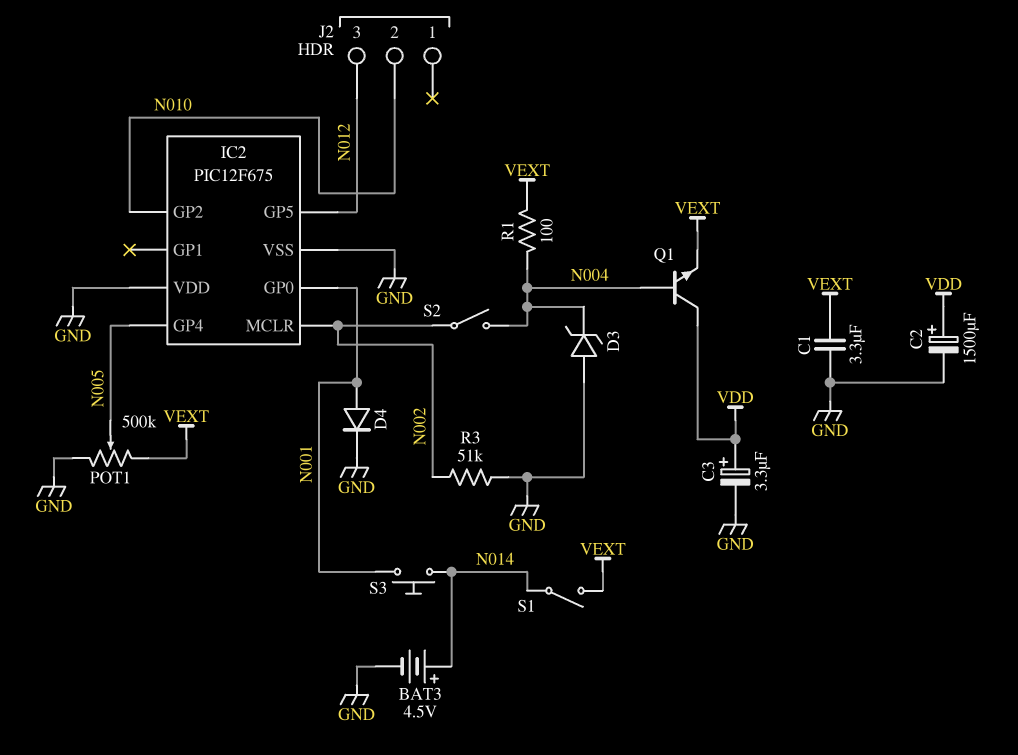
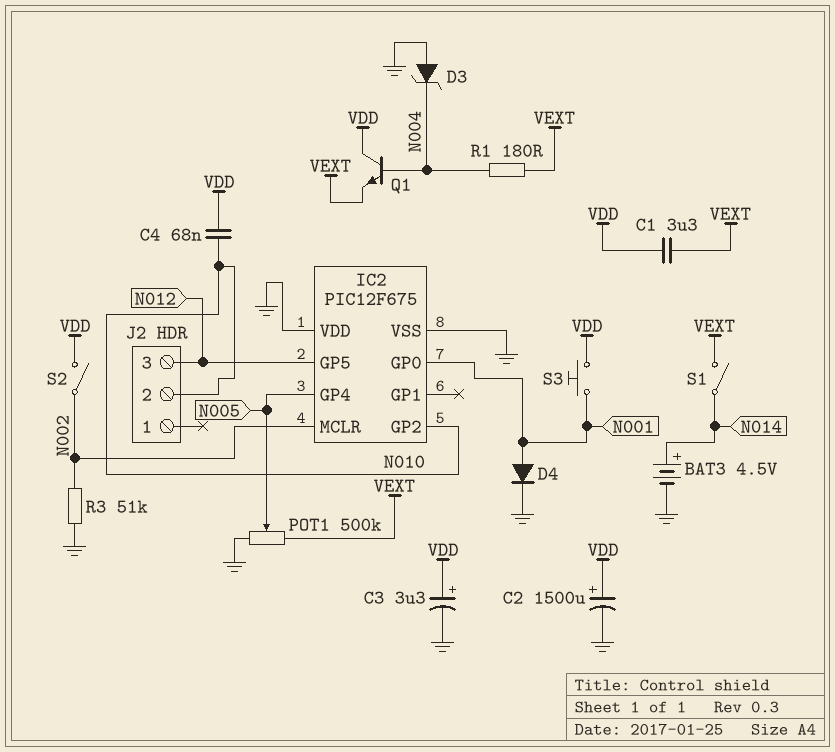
C1: 3.3uF (GND, VEXT) -> 3.3uF (VDD, VEXT)
C4: none -> 68nF (N010, VDD)
R1: 100 (N004, VEXT) -> 180 (N004, VEXT)
S2: switch (N002, N004) -> switch (N002, VDD)
S3: button (N001, N014) -> button (N001, VDD)

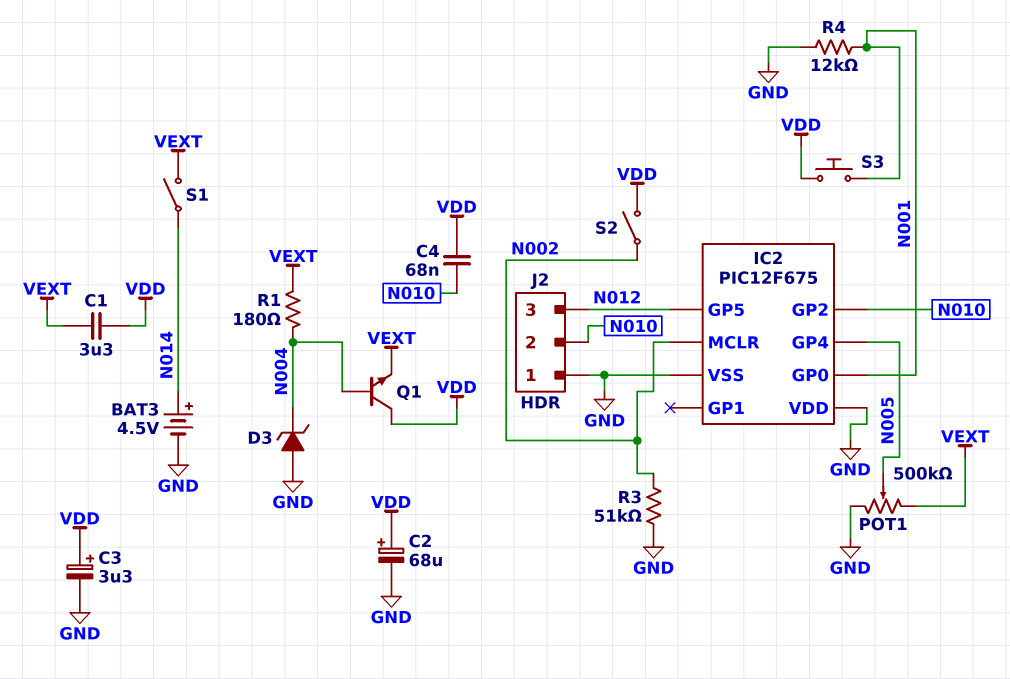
C2: 1500uF (plus VDD, minus GND) -> 68uF (plus VDD, minus GND)
D4: diode (A N001, K GND) -> none
J2 pin 1: none -> GND
R4: none -> 12k (GND, N001)

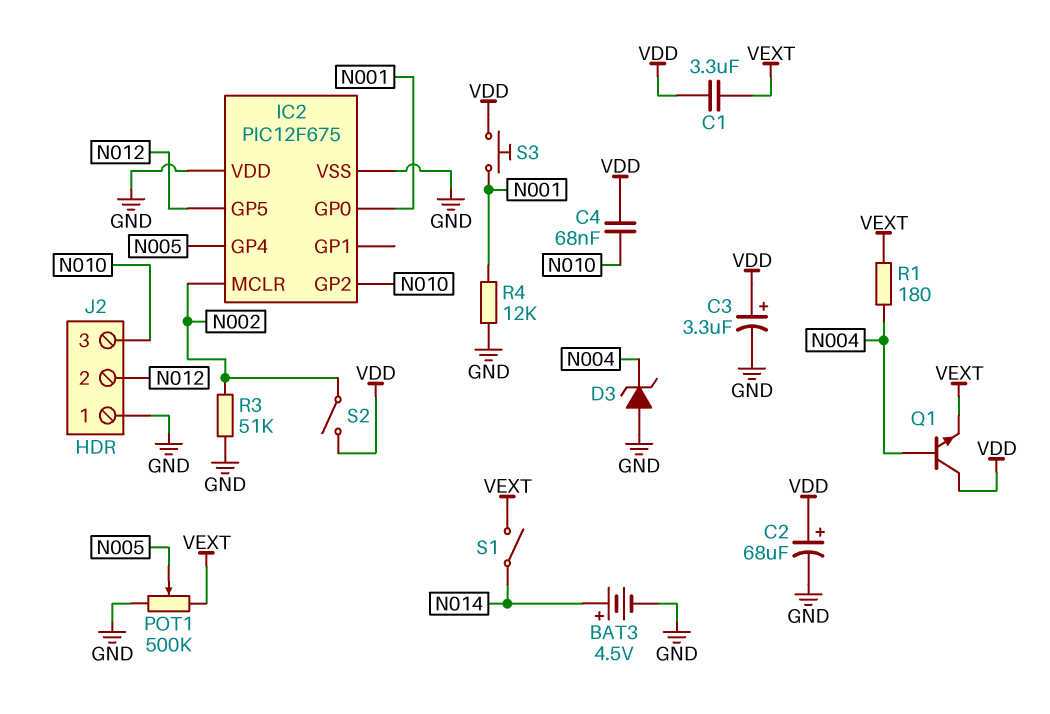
J2 pin 2: N010 -> N012
J2 pin 3: N012 -> N010

